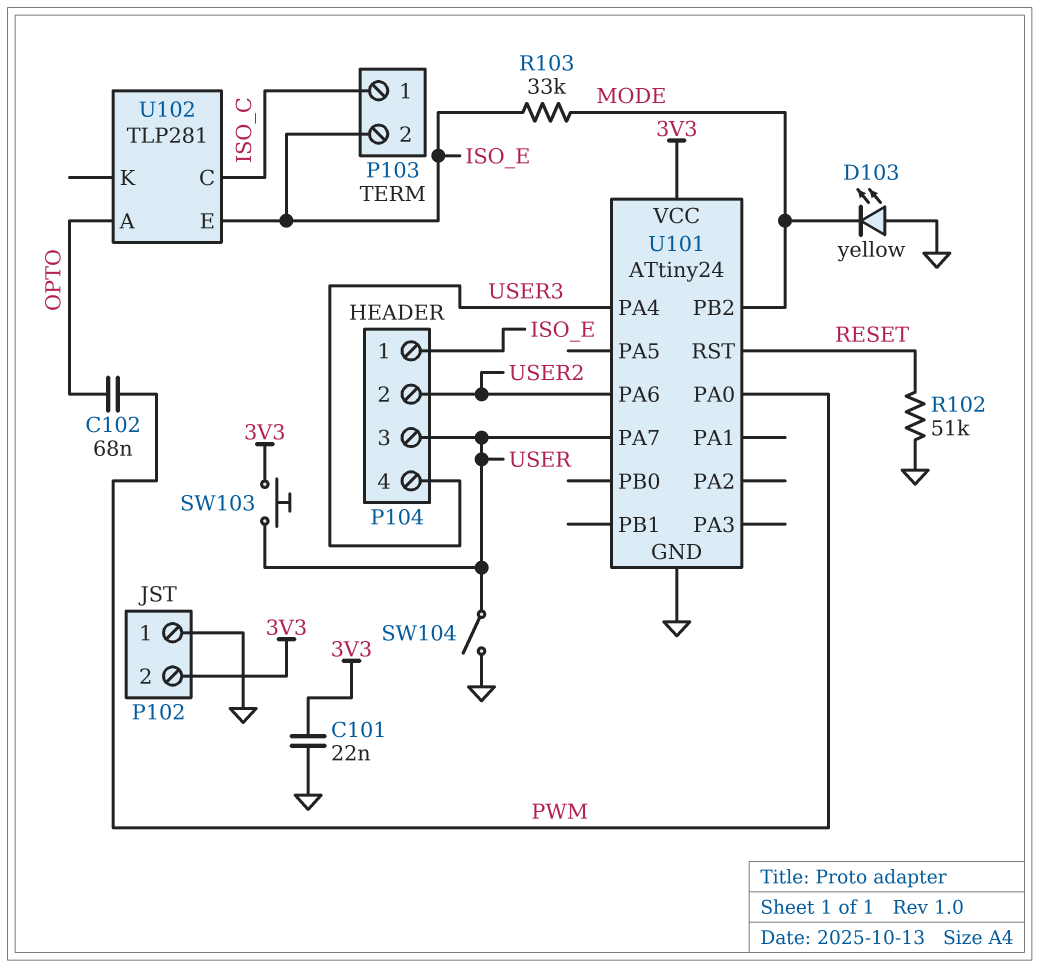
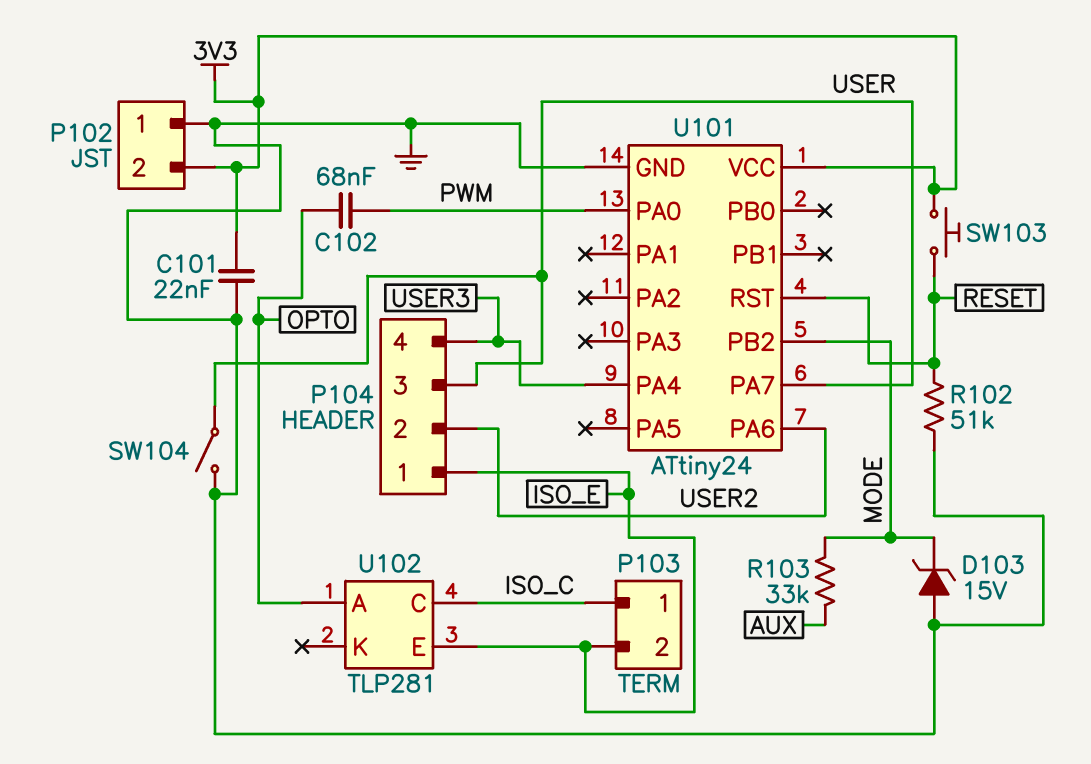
D103: LED yellow (A GND, K MODE) -> zener 15V (A GND, K MODE)
R103: 33k (ISO_E, MODE) -> 33k (AUX, MODE)
SW103: button (3V3, USER) -> button (3V3, RESET)

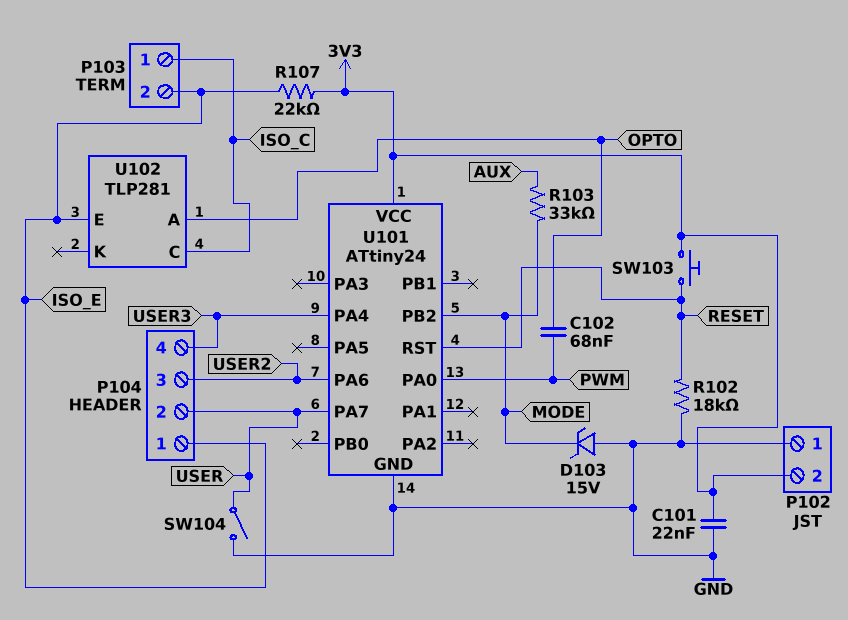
P104 pin 2: USER2 -> USER
P104 pin 3: USER -> USER2
R102: 51k (GND, RESET) -> 18k (GND, RESET)
R107: none -> 22k (3V3, ISO_E)

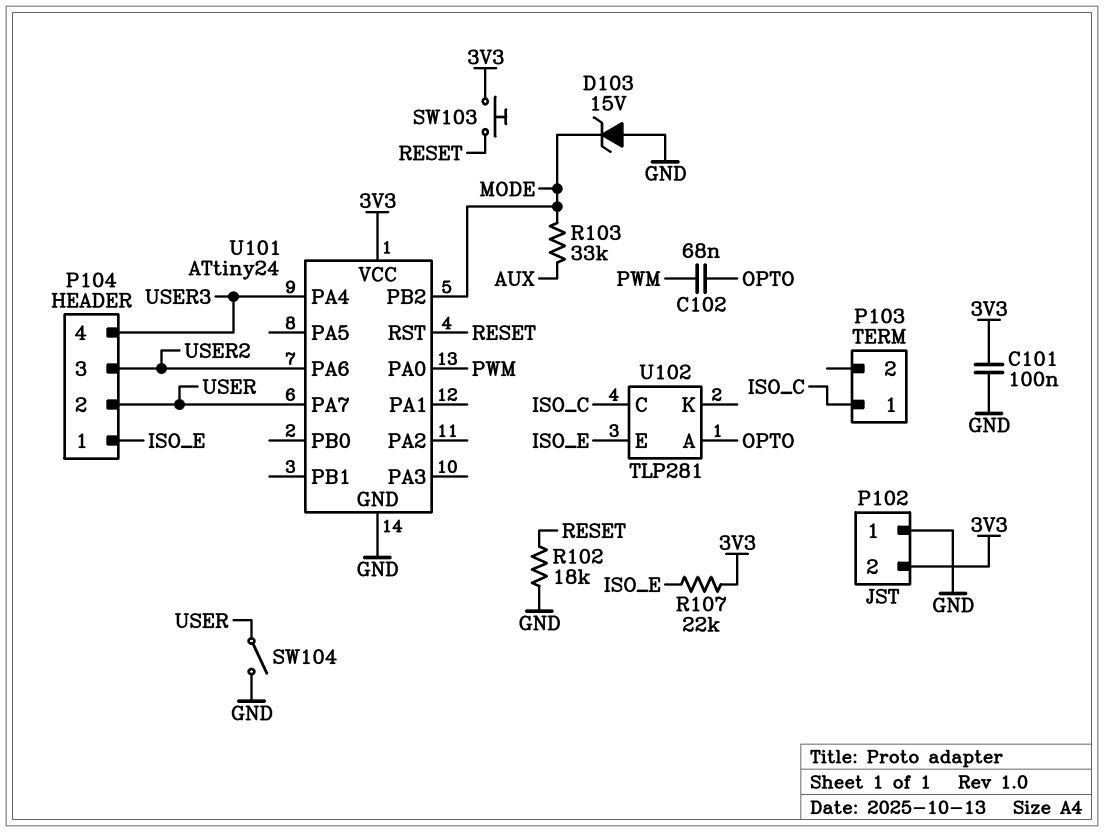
C101: 22nF (3V3, GND) -> 100nF (3V3, GND)
P103 pin 2: ISO_E -> none

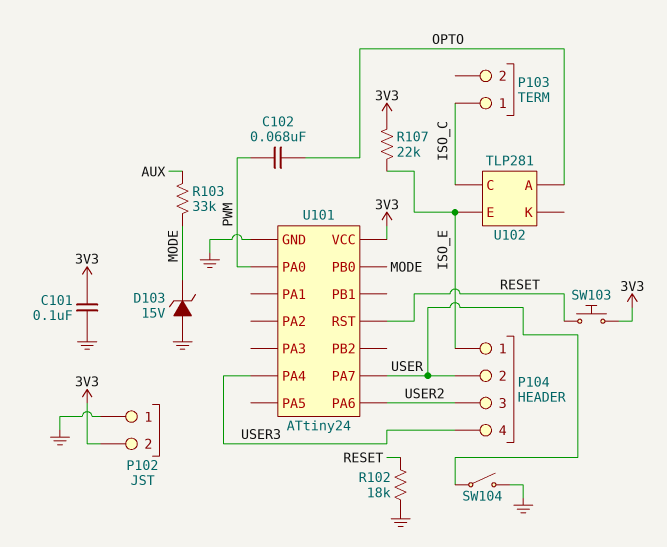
U101 pin PB0: none -> MODE
U101 pin PB2: MODE -> none

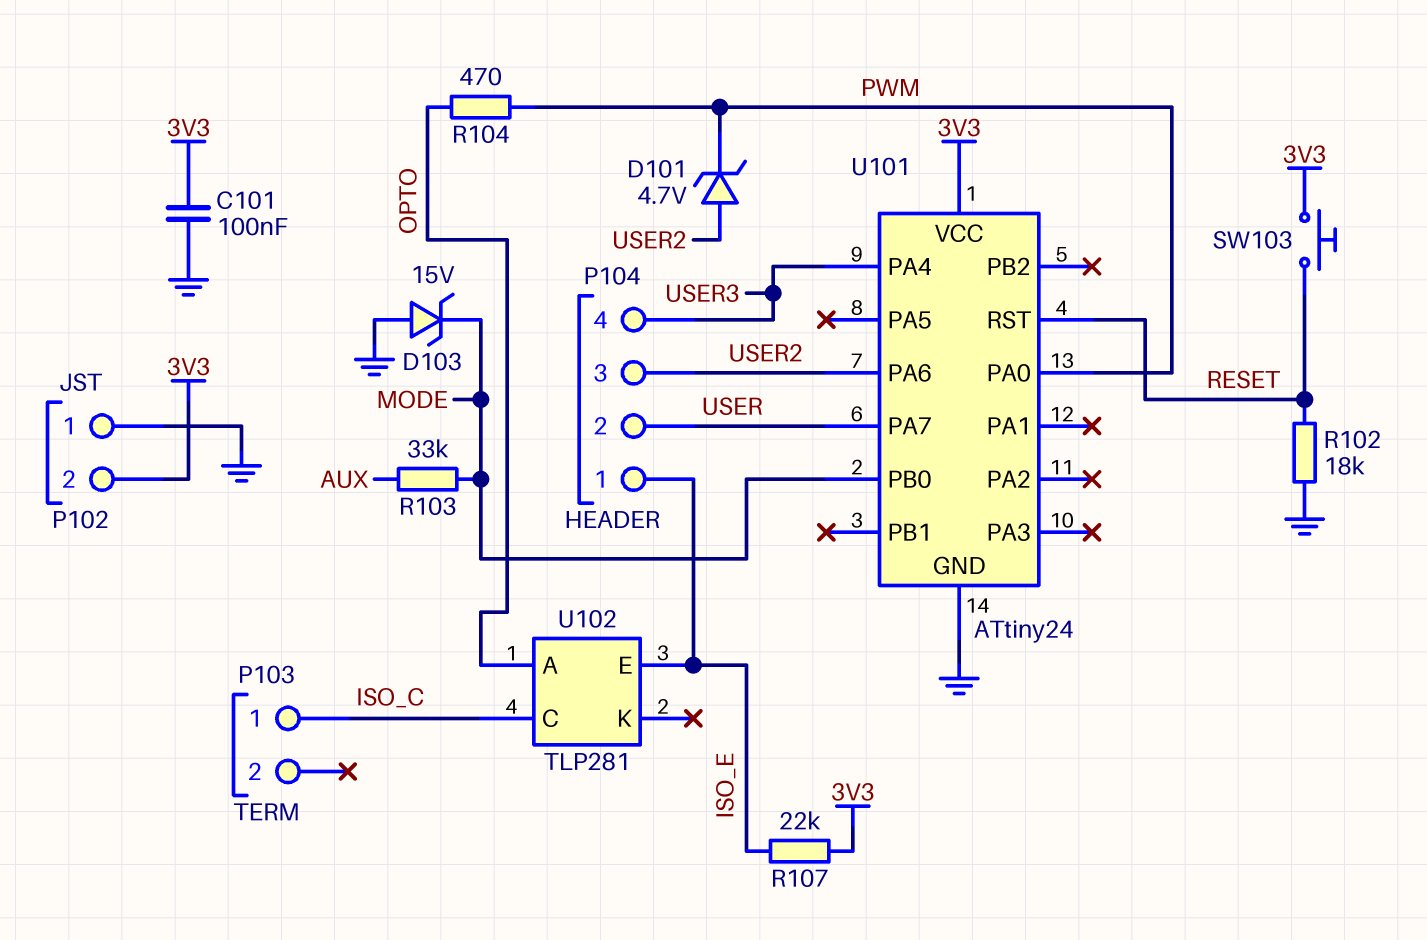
C102: 68nF (OPTO, PWM) -> none
D101: none -> zener 4.7V (A USER2, K PWM)
R104: none -> 470 (OPTO, PWM)
SW104: switch (GND, USER) -> none

